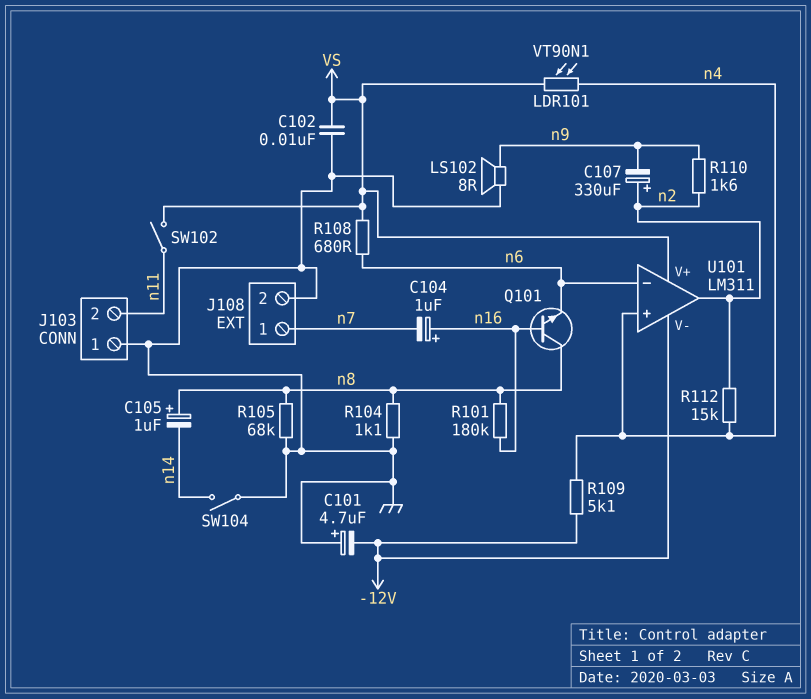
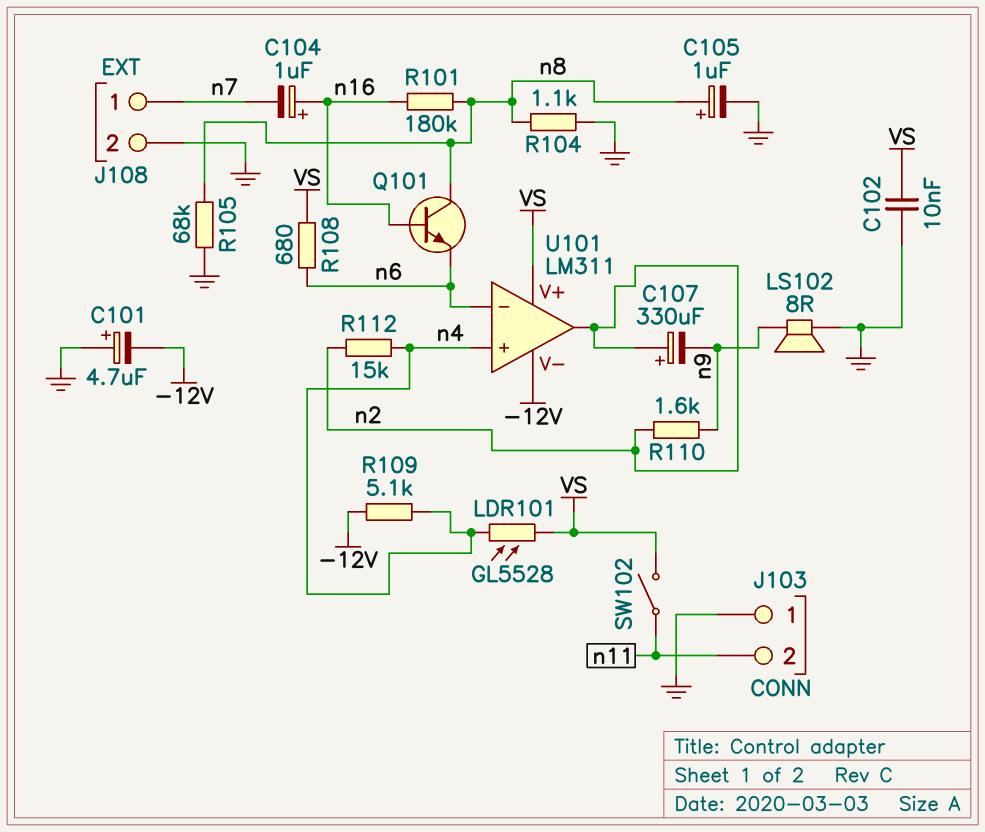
C105: 1uF (plus n8, minus n14) -> 1uF (plus n8, minus GND)
LDR101: VT90N1 (VS, n4) -> GL5528 (VS, n4)
SW104: switch (GND, n14) -> none

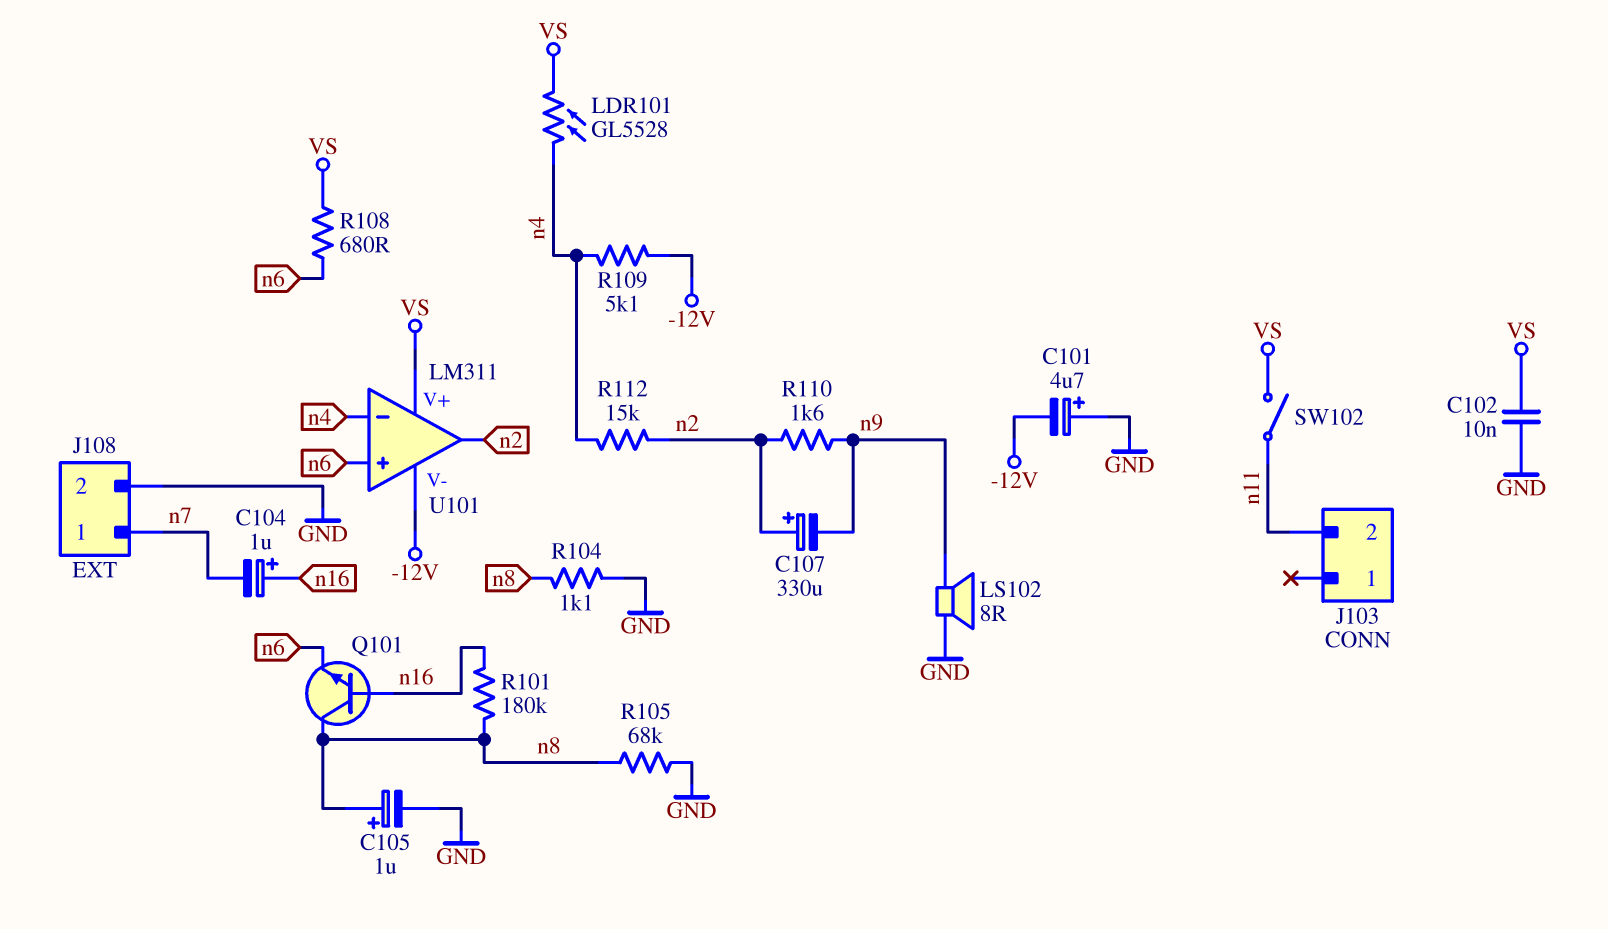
J103 pin 1: GND -> none
U101 pin in+: n4 -> n6
U101 pin in-: n6 -> n4

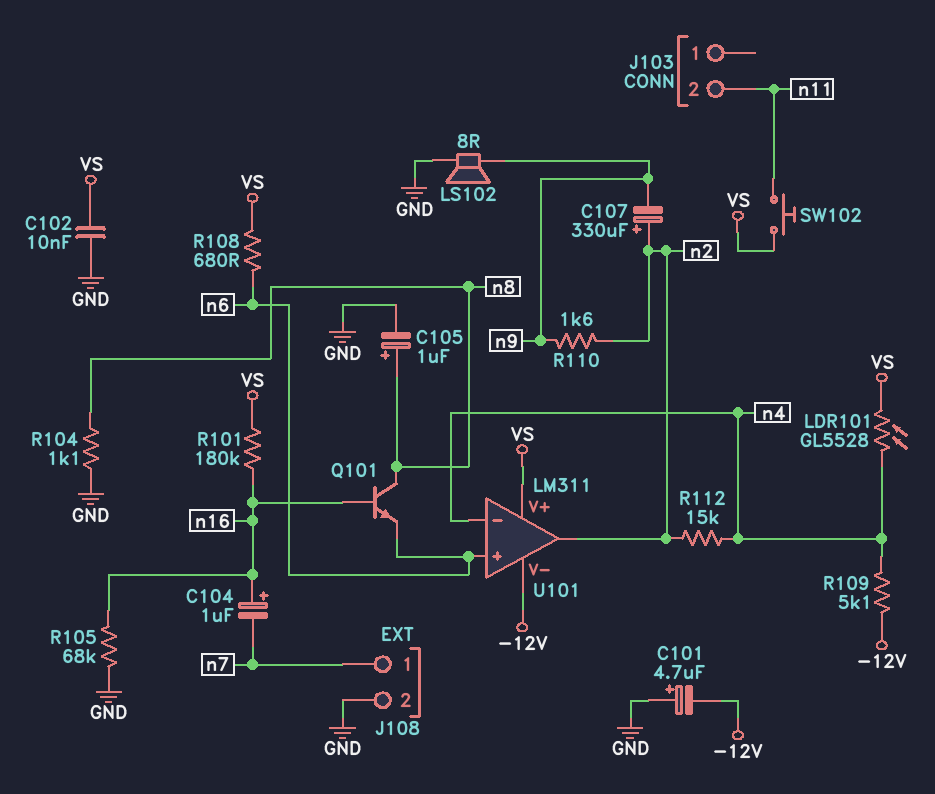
R101: 180k (n8, n16) -> 180k (VS, n16)
R105: 68k (GND, n8) -> 68k (GND, n16)
SW102: switch (VS, n11) -> button (VS, n11)

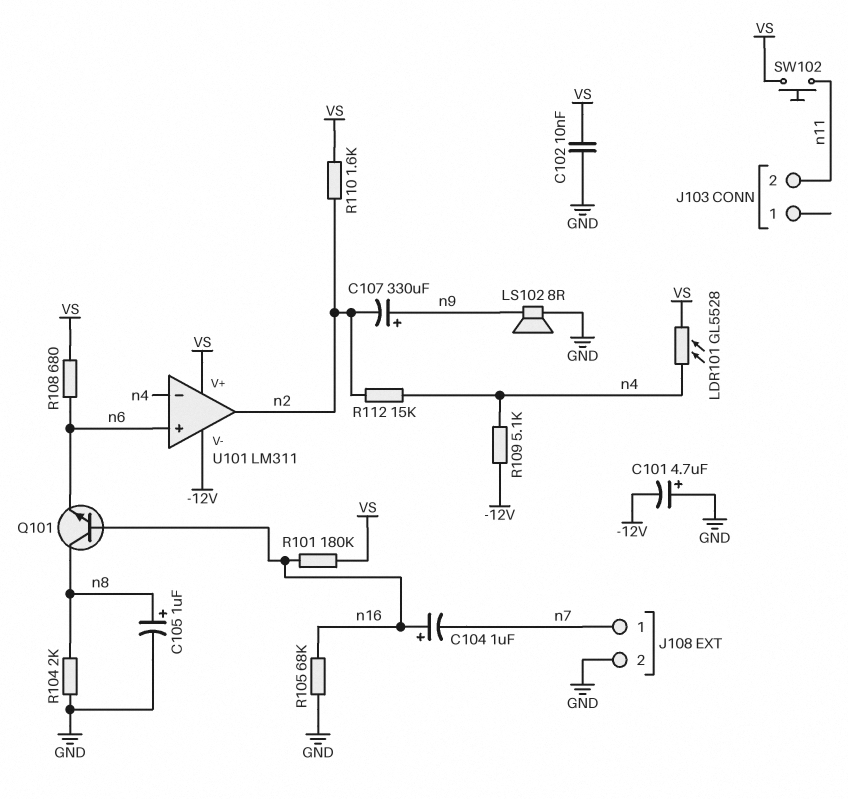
C107: 330uF (plus n2, minus n9) -> 330uF (plus n9, minus n2)
R104: 1.1k (GND, n8) -> 2k (GND, n8)
R110: 1.6k (n2, n9) -> 1.6k (VS, n2)

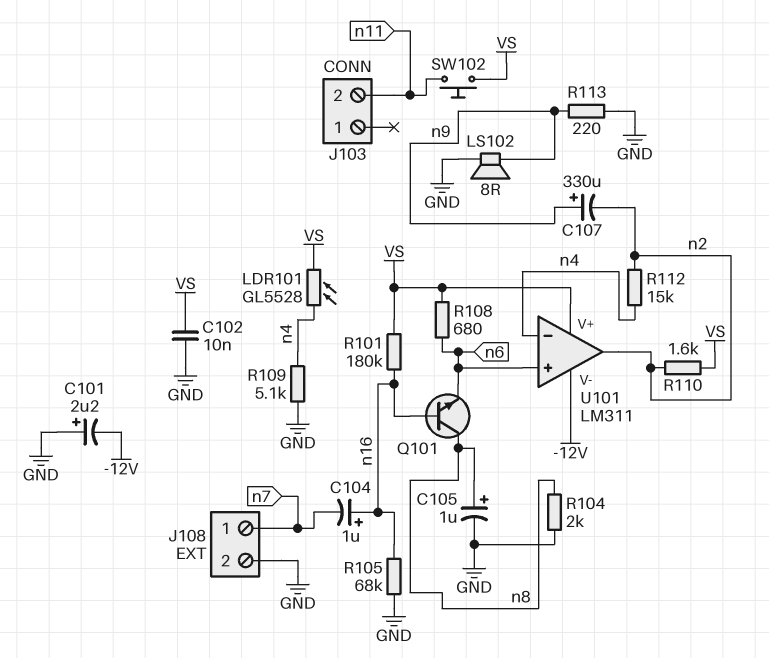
C101: 4.7uF (plus GND, minus -12V) -> 2.2uF (plus GND, minus -12V)
R109: 5.1k (-12V, n4) -> 5.1k (GND, n4)
R113: none -> 220 (GND, n9)

